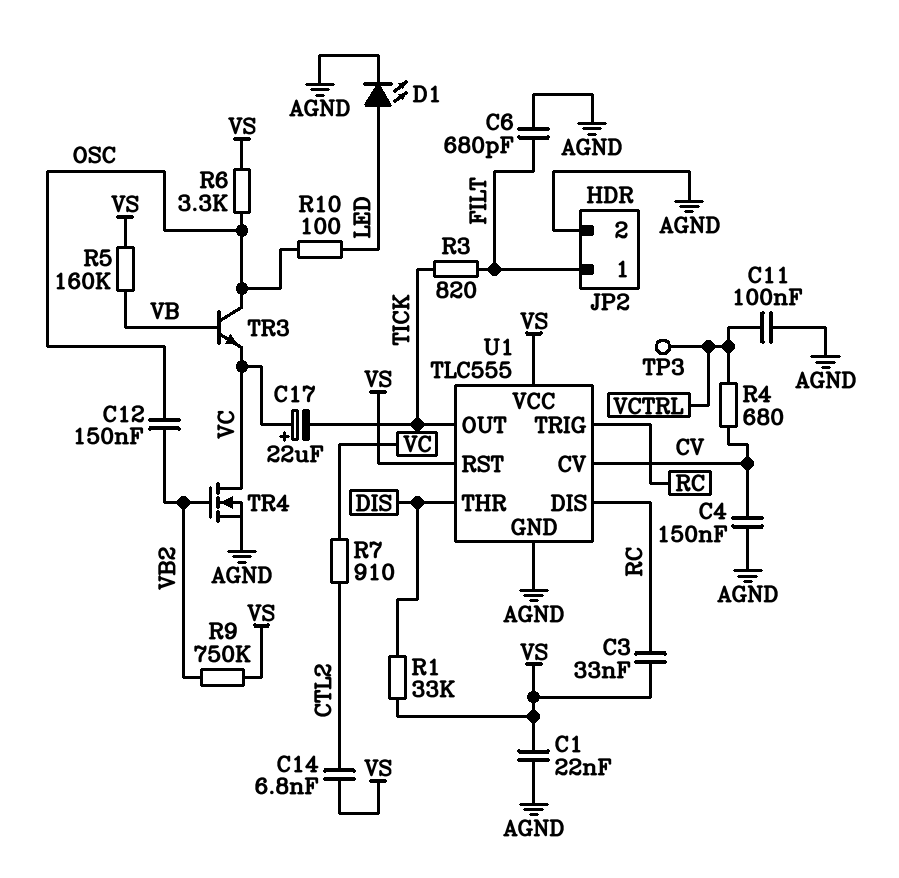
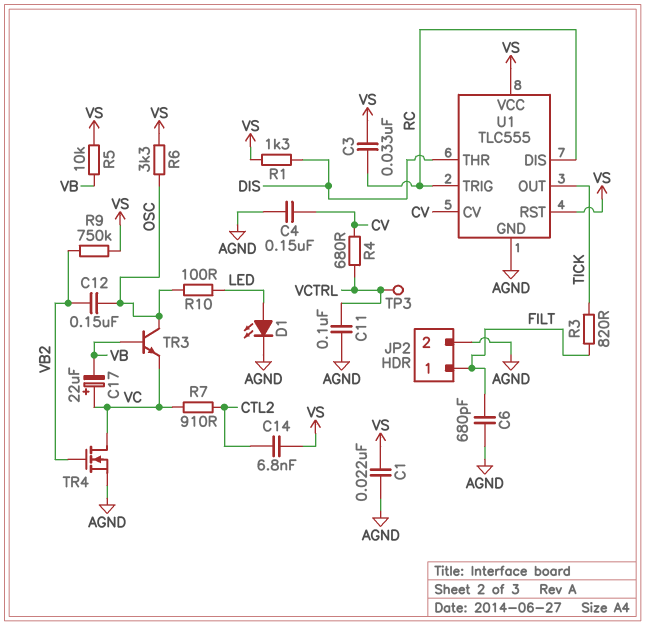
C17: 22uF (plus VC, minus TICK) -> 22uF (plus VC, minus VB)
R1: 33k (DIS, VS) -> 1.3k (DIS, VS)
R5: 160k (VB, VS) -> 10k (VB, VS)

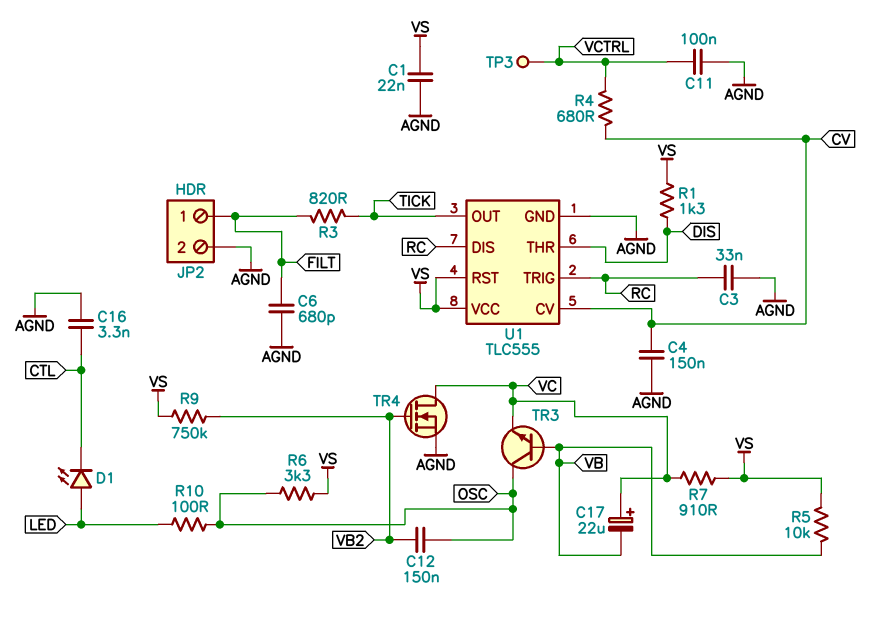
C3: 33nF (RC, VS) -> 33nF (AGND, RC)
C14: 6.8nF (CTL2, VS) -> none
C16: none -> 3.3nF (AGND, CTL)
D1: LED (A LED, K AGND) -> LED (A LED, K CTL)
R7: 910 (CTL2, VC) -> 910 (VC, VS)

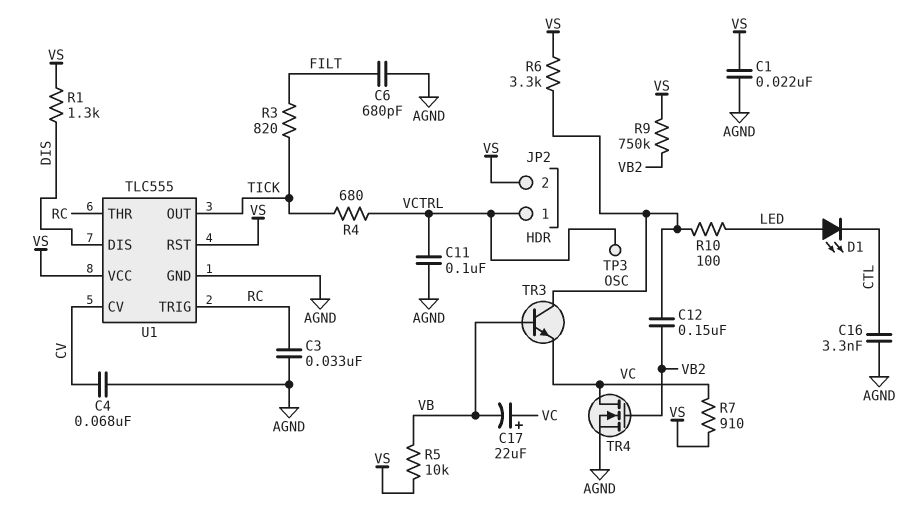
C4: 150nF (AGND, CV) -> 68nF (AGND, CV)
JP2 pin 1: FILT -> VCTRL
JP2 pin 2: AGND -> VS
R4: 680 (CV, VCTRL) -> 680 (TICK, VCTRL)
U1 pin DIS: RC -> DIS
U1 pin THR: DIS -> RC

